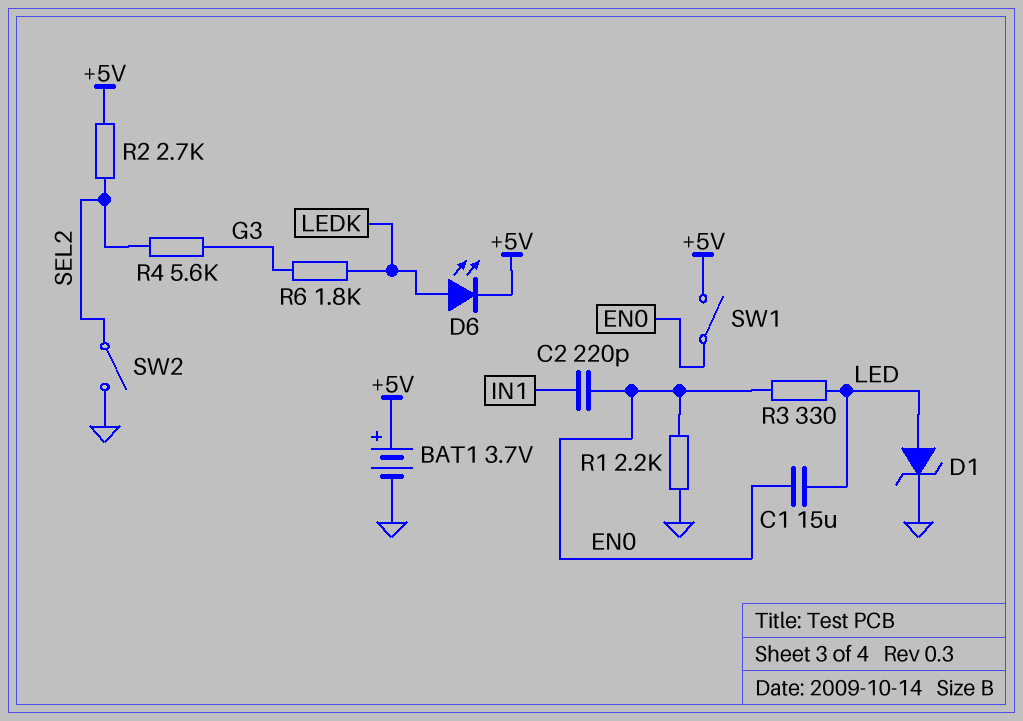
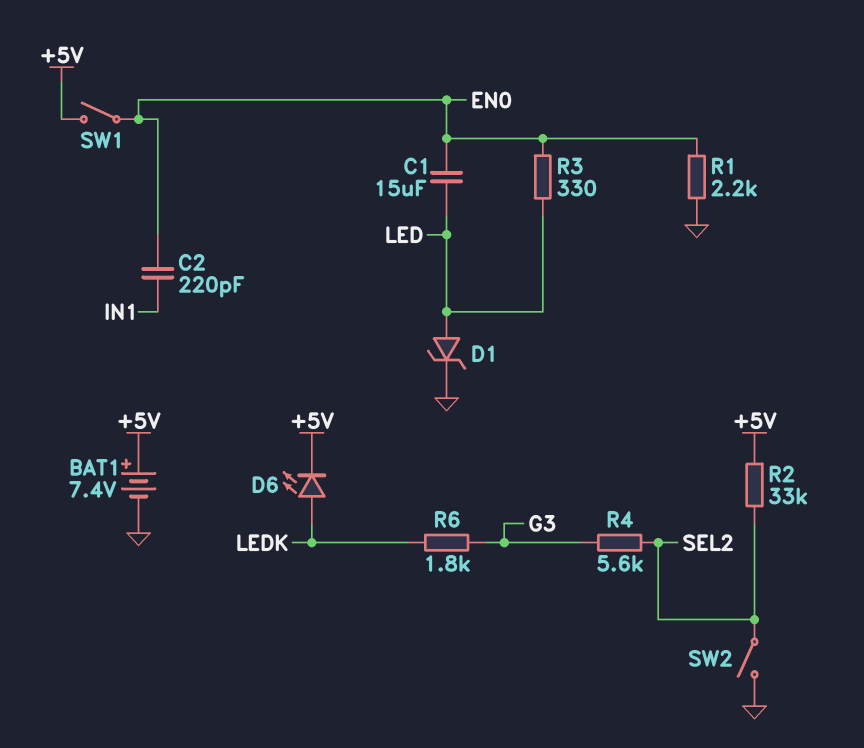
BAT1: 3.7V (plus +5V, minus GND) -> 7.4V (plus +5V, minus GND)
R2: 2.7k (+5V, SEL2) -> 33k (+5V, SEL2)

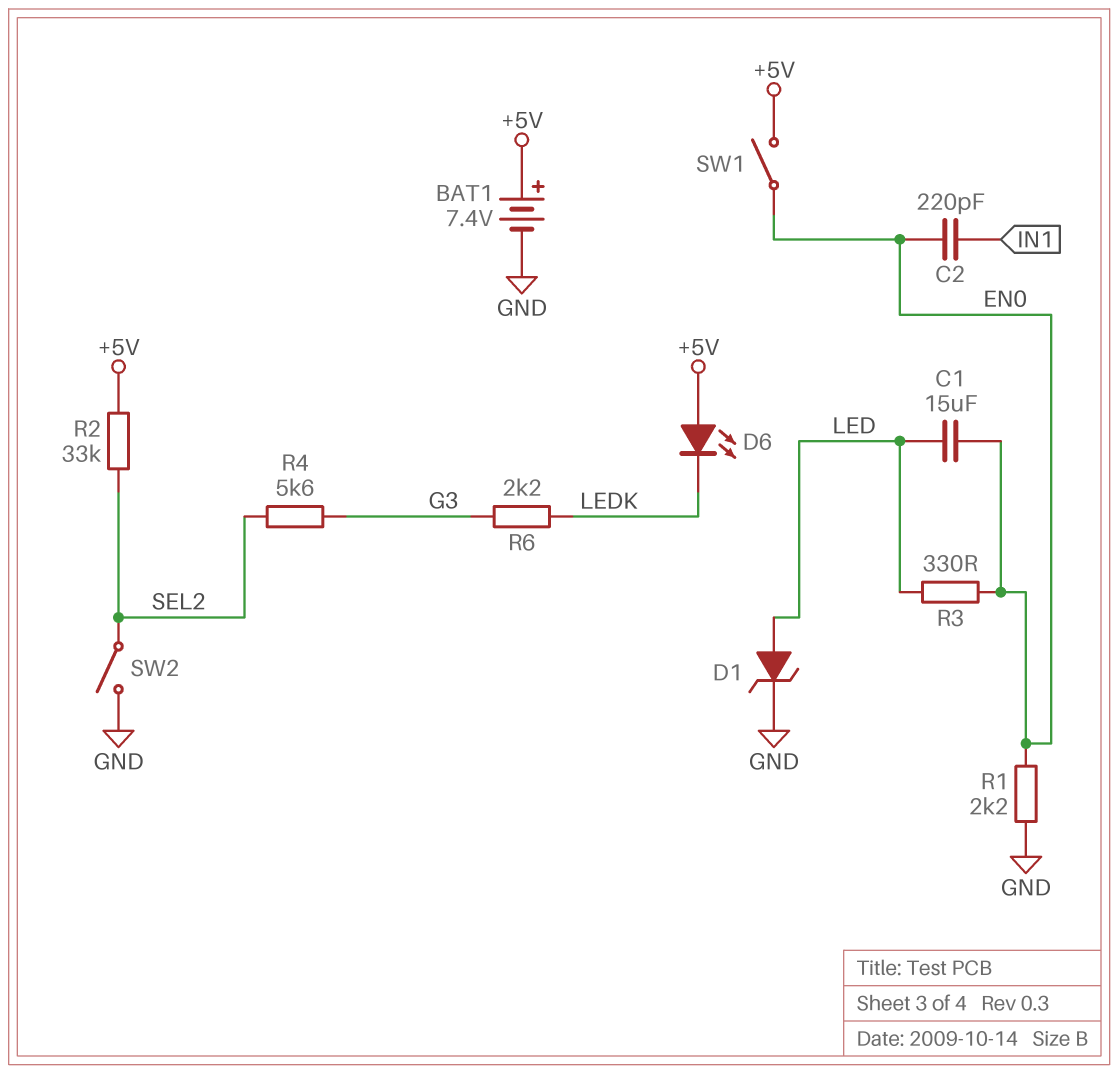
D6: LED (A LEDK, K +5V) -> LED (A +5V, K LEDK)
R6: 1.8k (G3, LEDK) -> 2.2k (G3, LEDK)

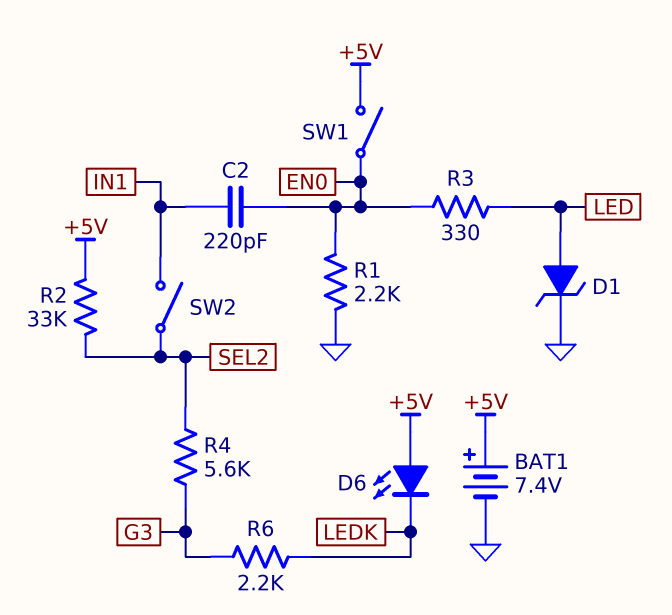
C1: 15uF (EN0, LED) -> none
SW2: switch (GND, SEL2) -> switch (IN1, SEL2)

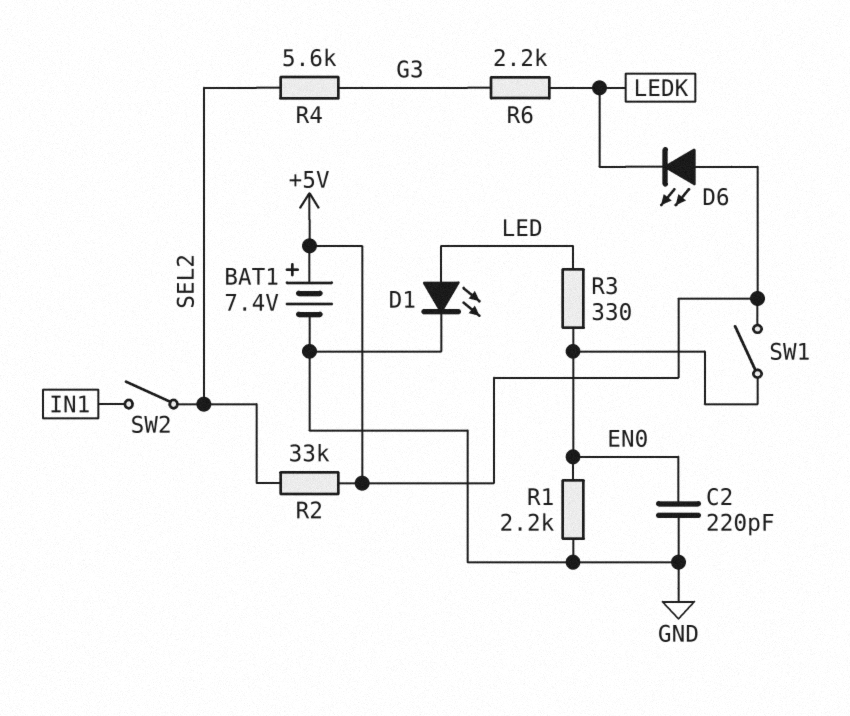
C2: 220pF (EN0, IN1) -> 220pF (EN0, GND)
D1: zener (A LED, K GND) -> LED (A LED, K GND)

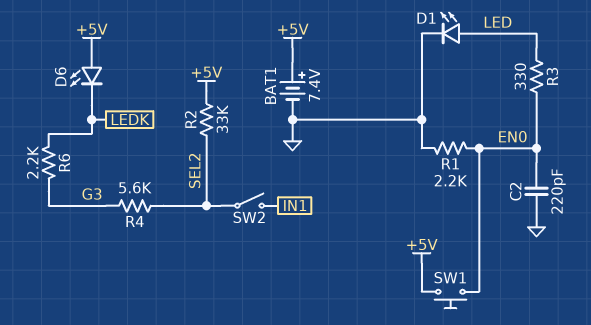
SW1: switch (+5V, EN0) -> button (+5V, EN0)

